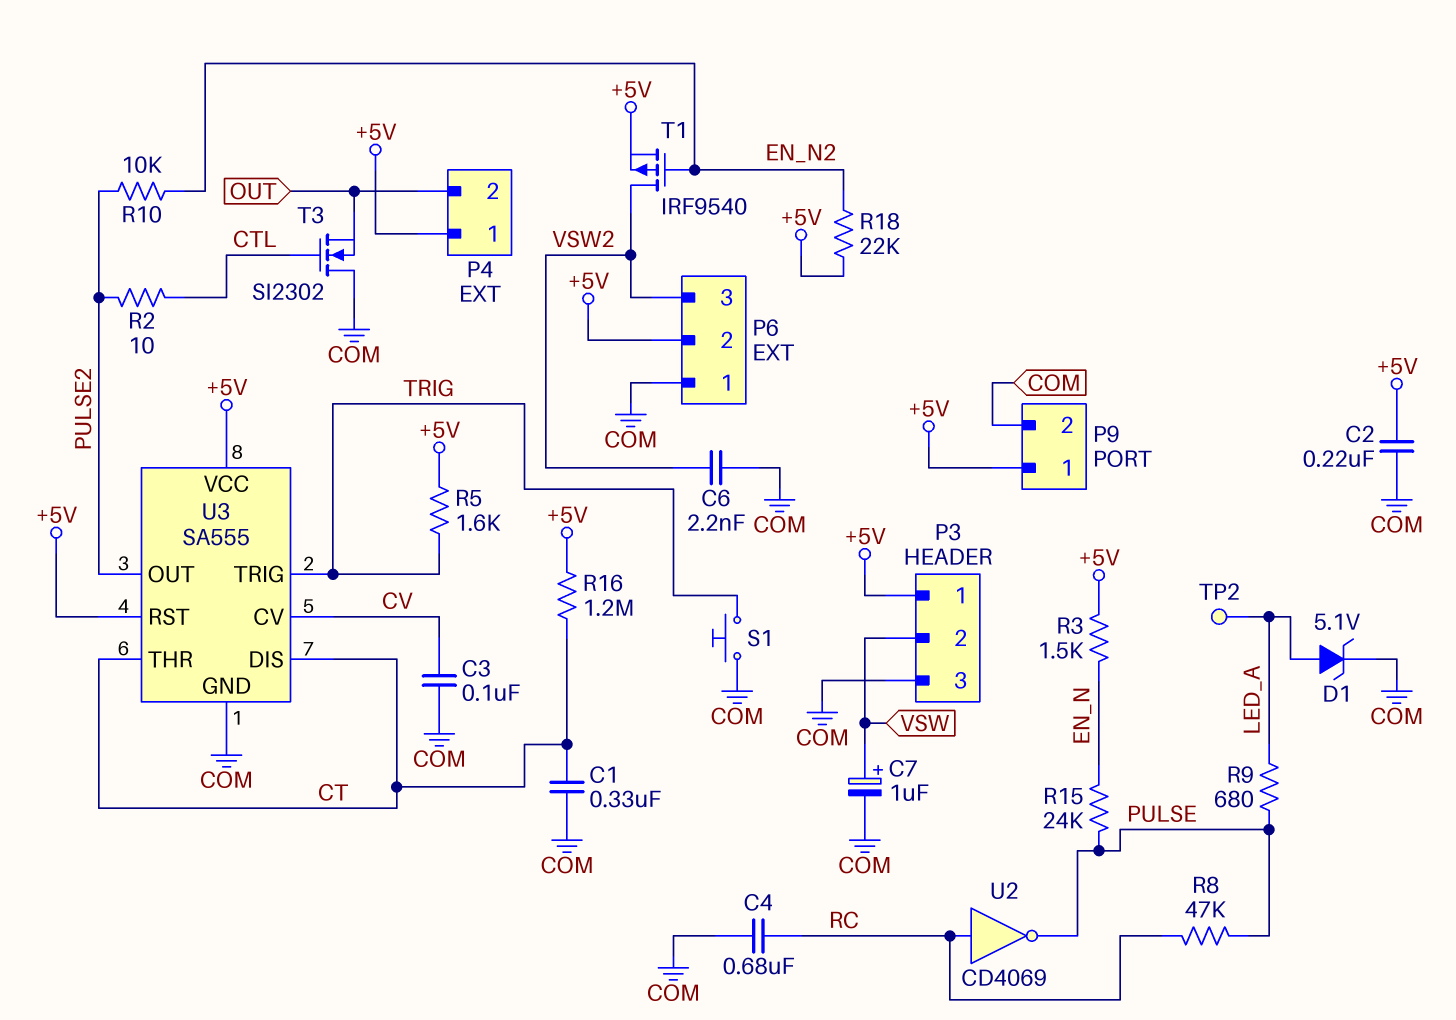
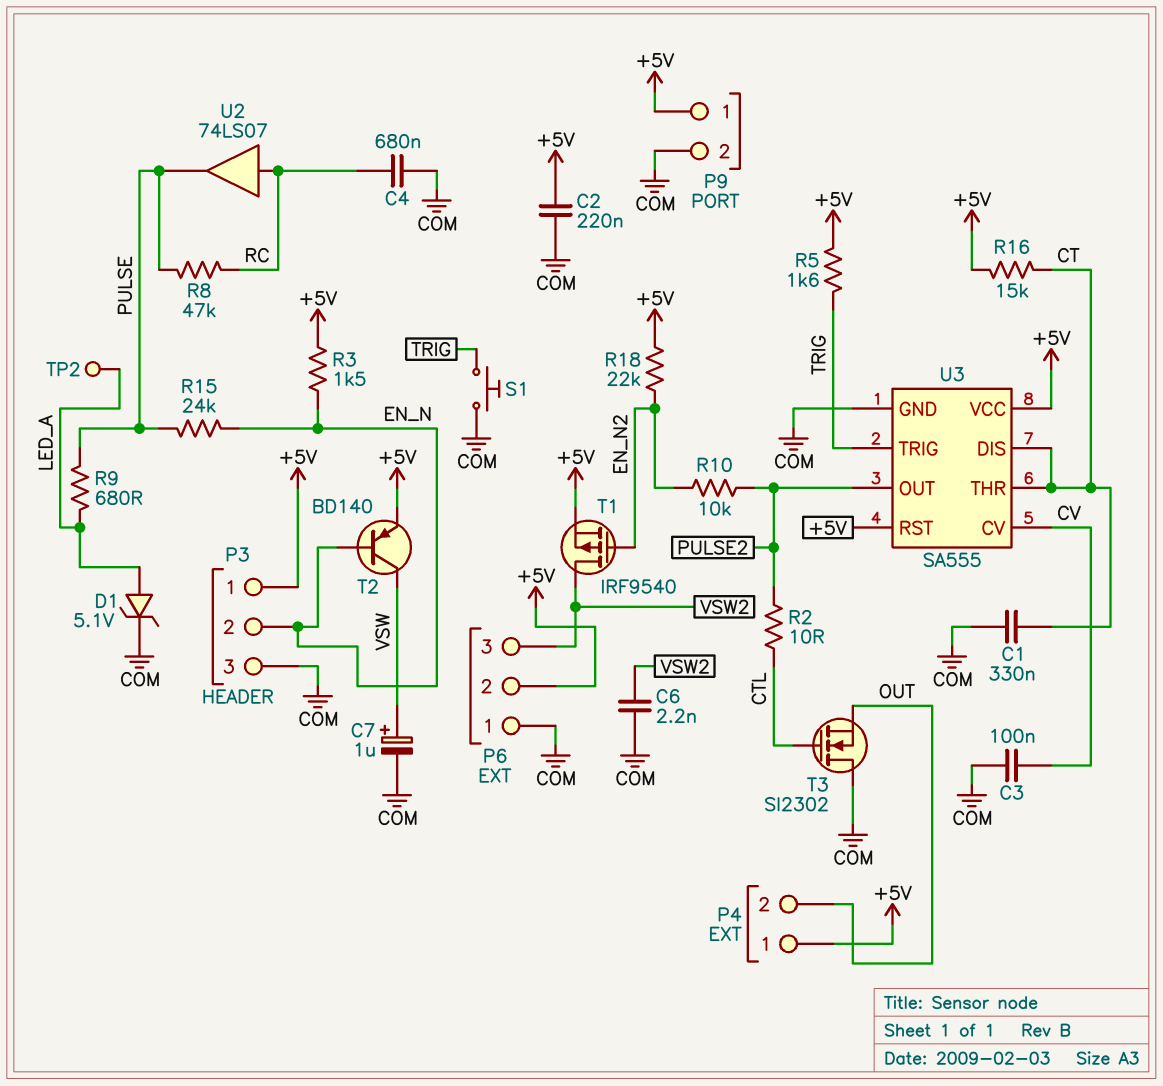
P3 pin 2: VSW -> EN_N
R16: 1.2M (+5V, CT) -> 15k (+5V, CT)
T2: none -> PNP BD140 (B EN_N, C VSW, E +5V)
U2: NOT CD4069 (in RC, out PULSE) -> buffer 74LS07 (in RC, out PULSE)

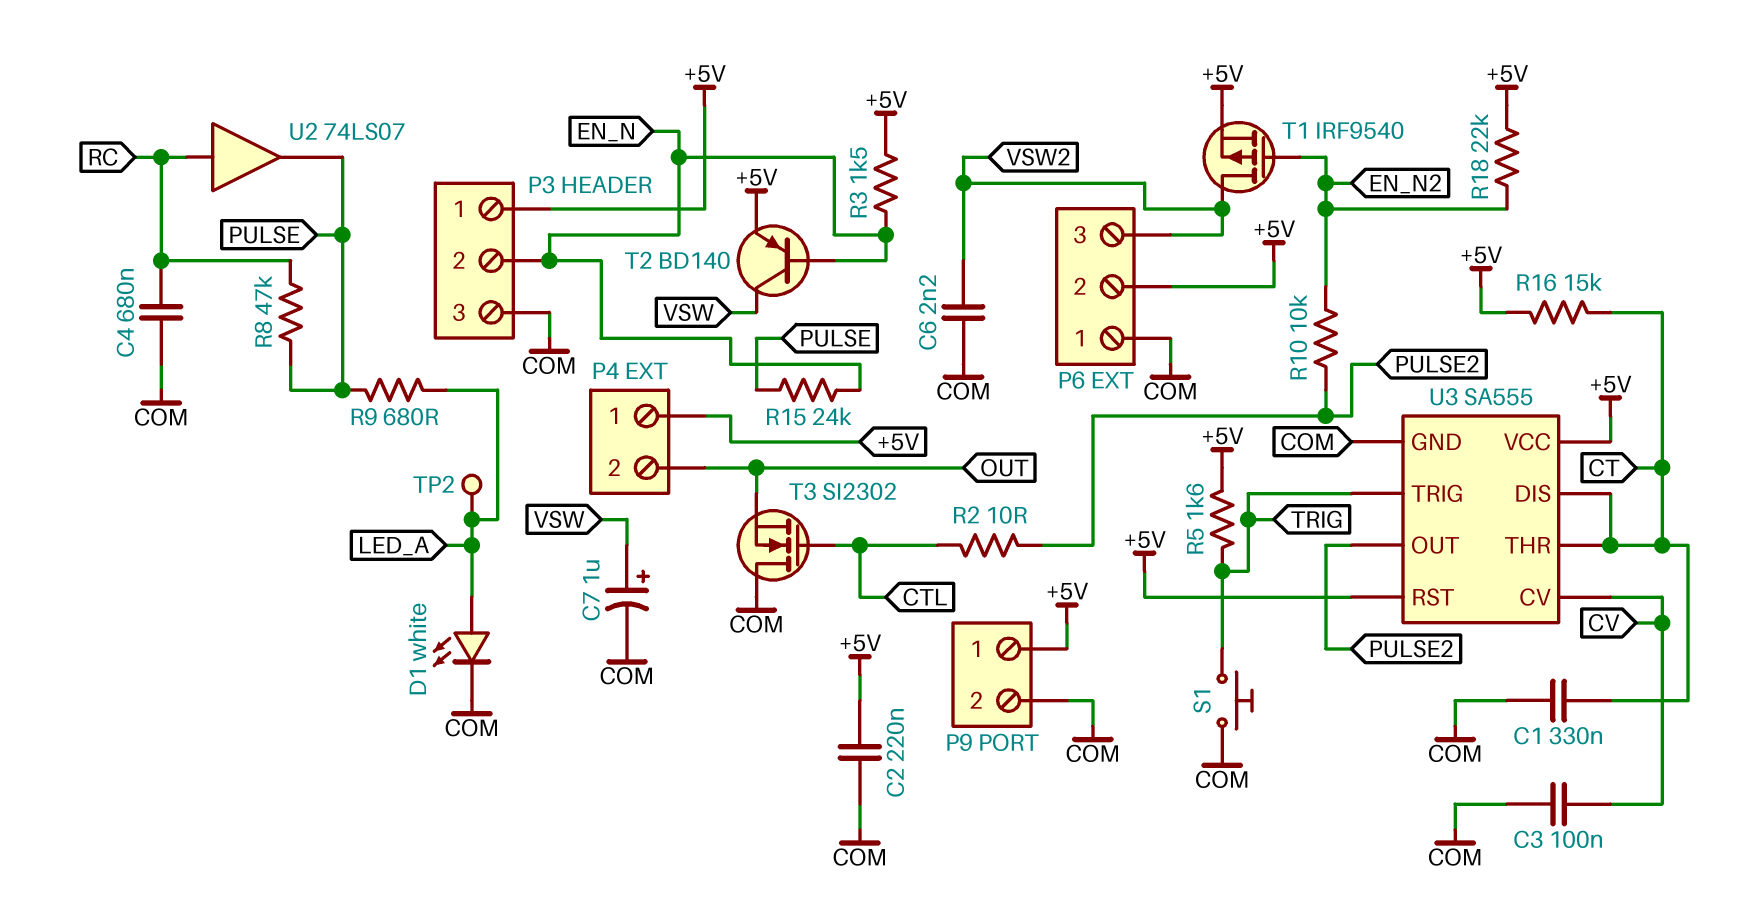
D1: zener 5.1V (A LED_A, K COM) -> LED white (A LED_A, K COM)

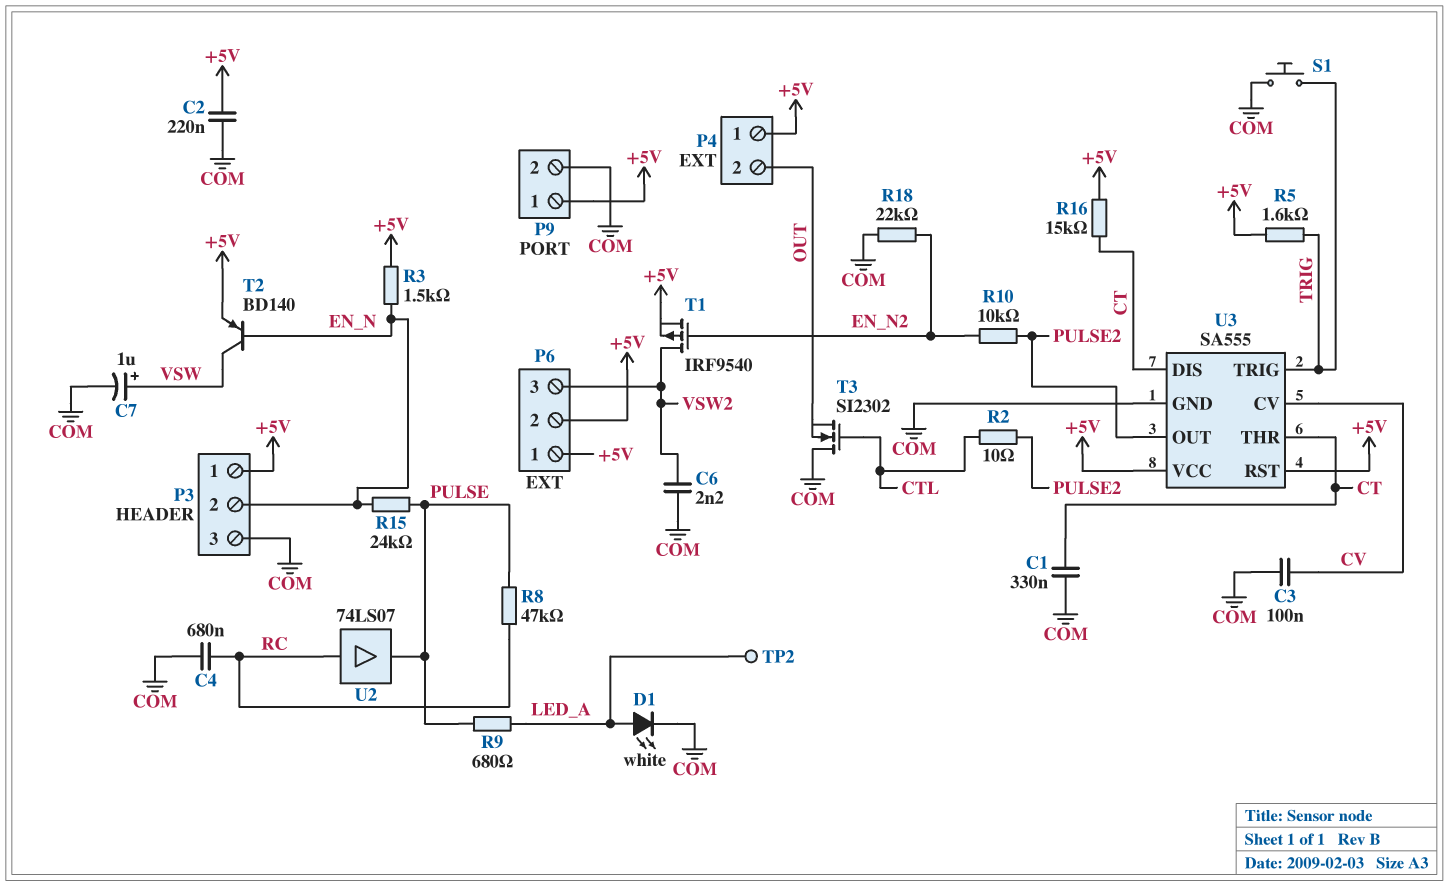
P6 pin 1: COM -> +5V
R18: 22k (+5V, EN_N2) -> 22k (COM, EN_N2)

